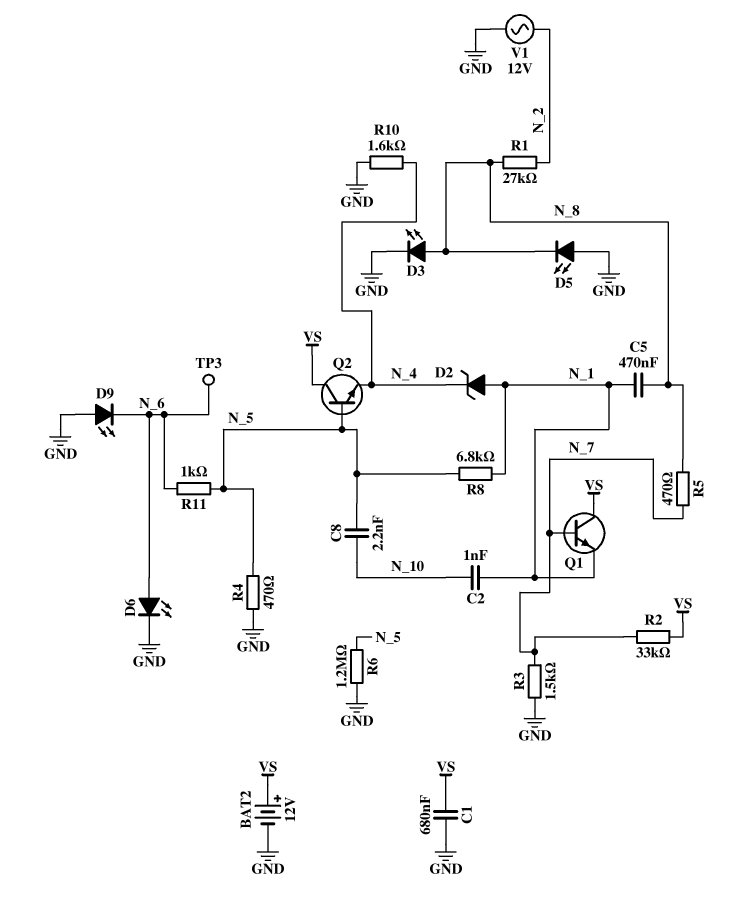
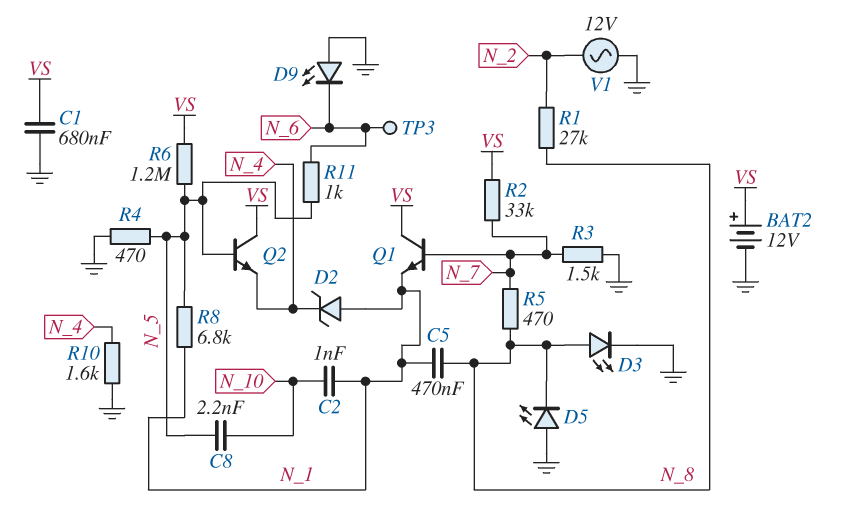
D6: LED (A N_6, K GND) -> none
R6: 1.2M (GND, N_5) -> 1.2M (N_5, VS)

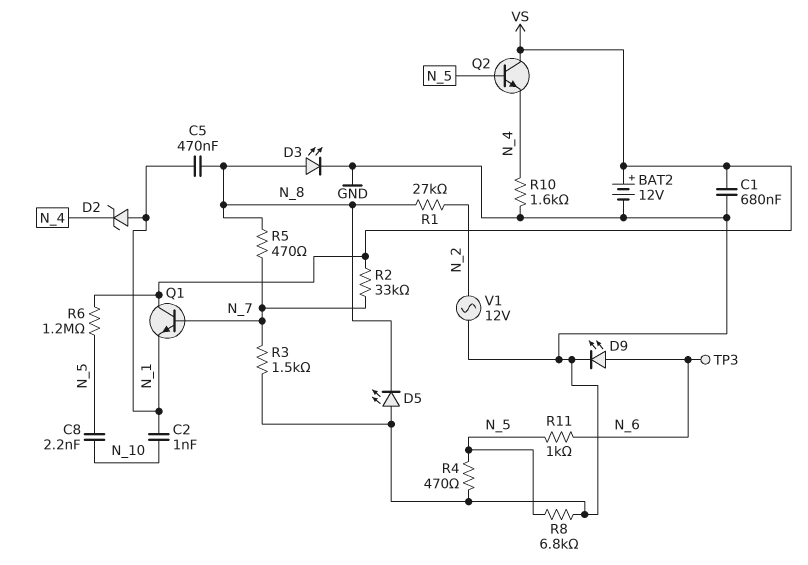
D9: LED (A GND, K N_6) -> LED (A N_6, K GND)
R8: 6.8k (N_1, N_5) -> 6.8k (GND, N_5)

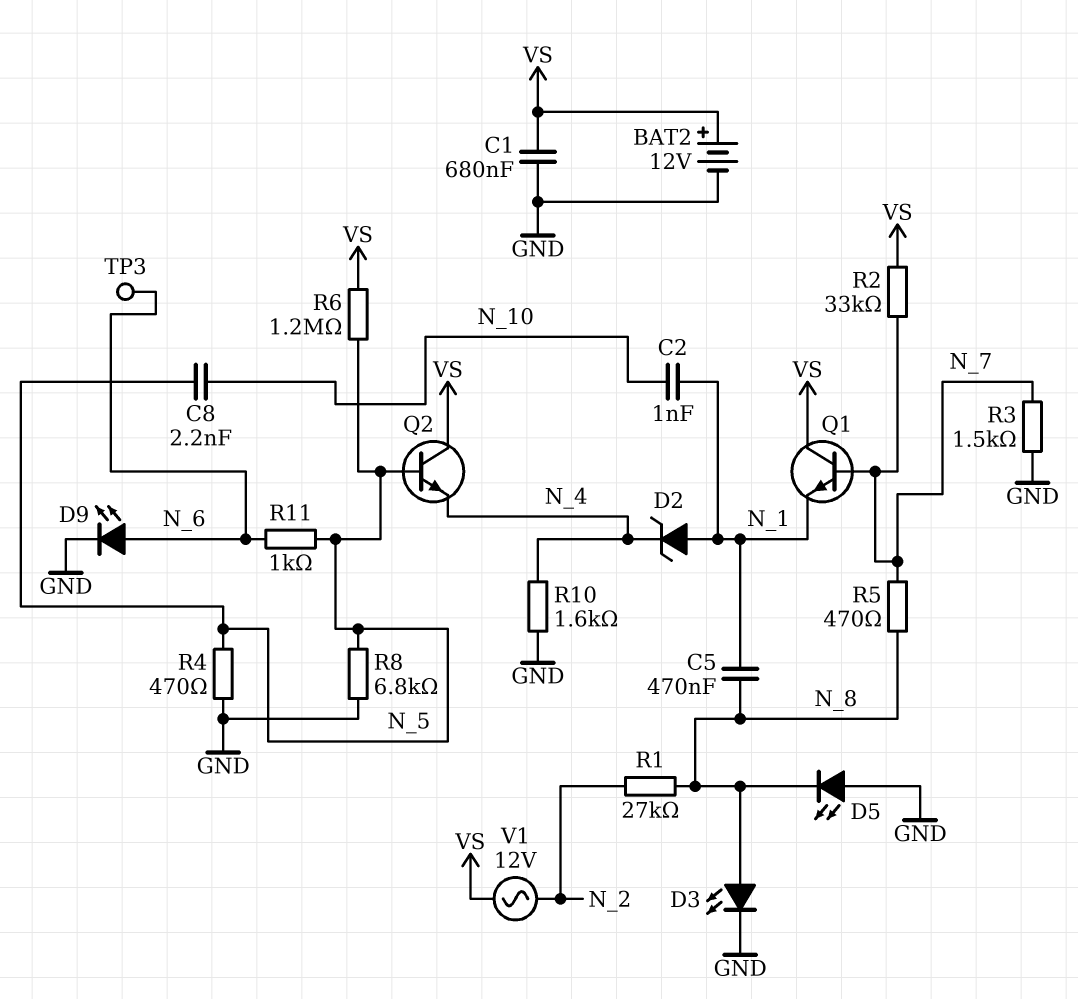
V1: AC 12V (GND, N_2) -> AC 12V (N_2, VS)

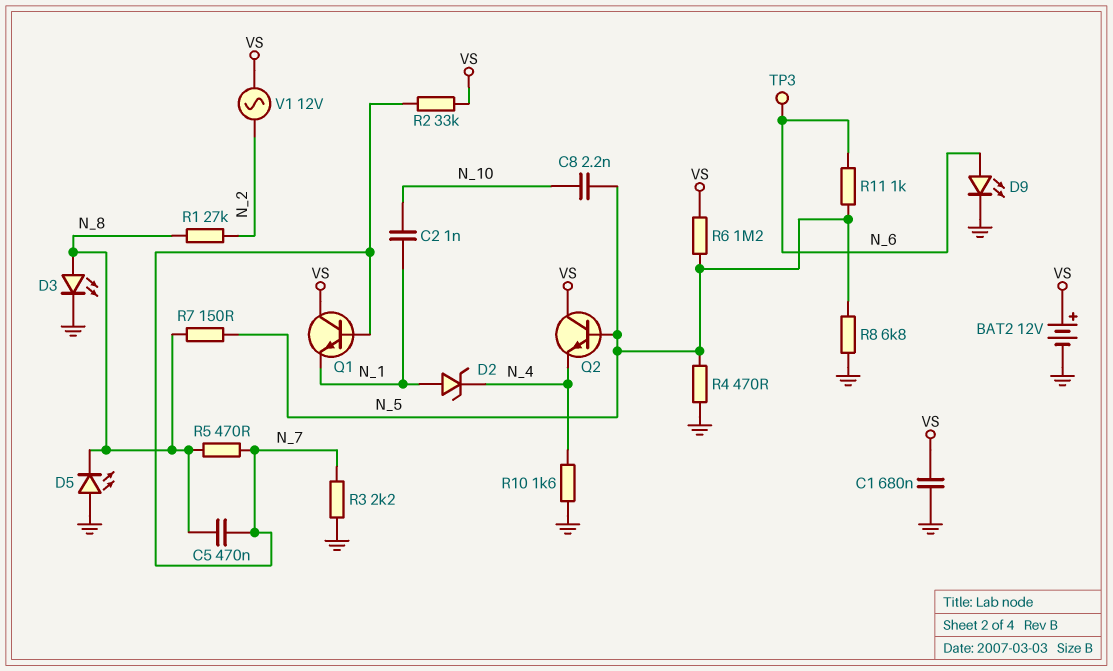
C5: 470nF (N_1, N_8) -> 470nF (N_7, N_8)
R3: 1.5k (GND, N_7) -> 2.2k (GND, N_7)
R7: none -> 150 (N_5, N_8)

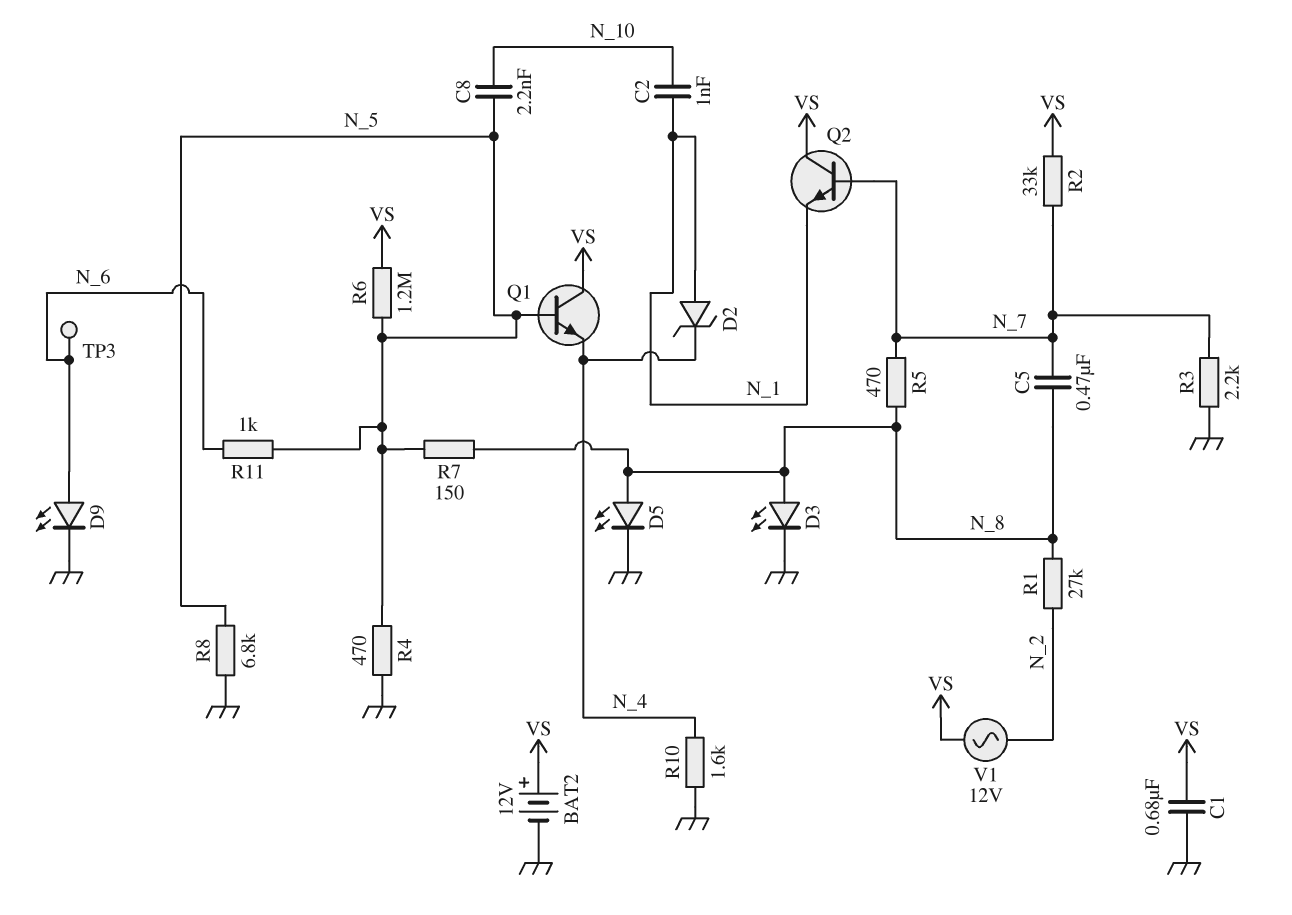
D5: LED (A GND, K N_8) -> LED (A N_8, K GND)
Q1: NPN (B N_7, C VS, E N_1) -> NPN (B N_5, C VS, E N_4)
Q2: NPN (B N_5, C VS, E N_4) -> NPN (B N_7, C VS, E N_1)

